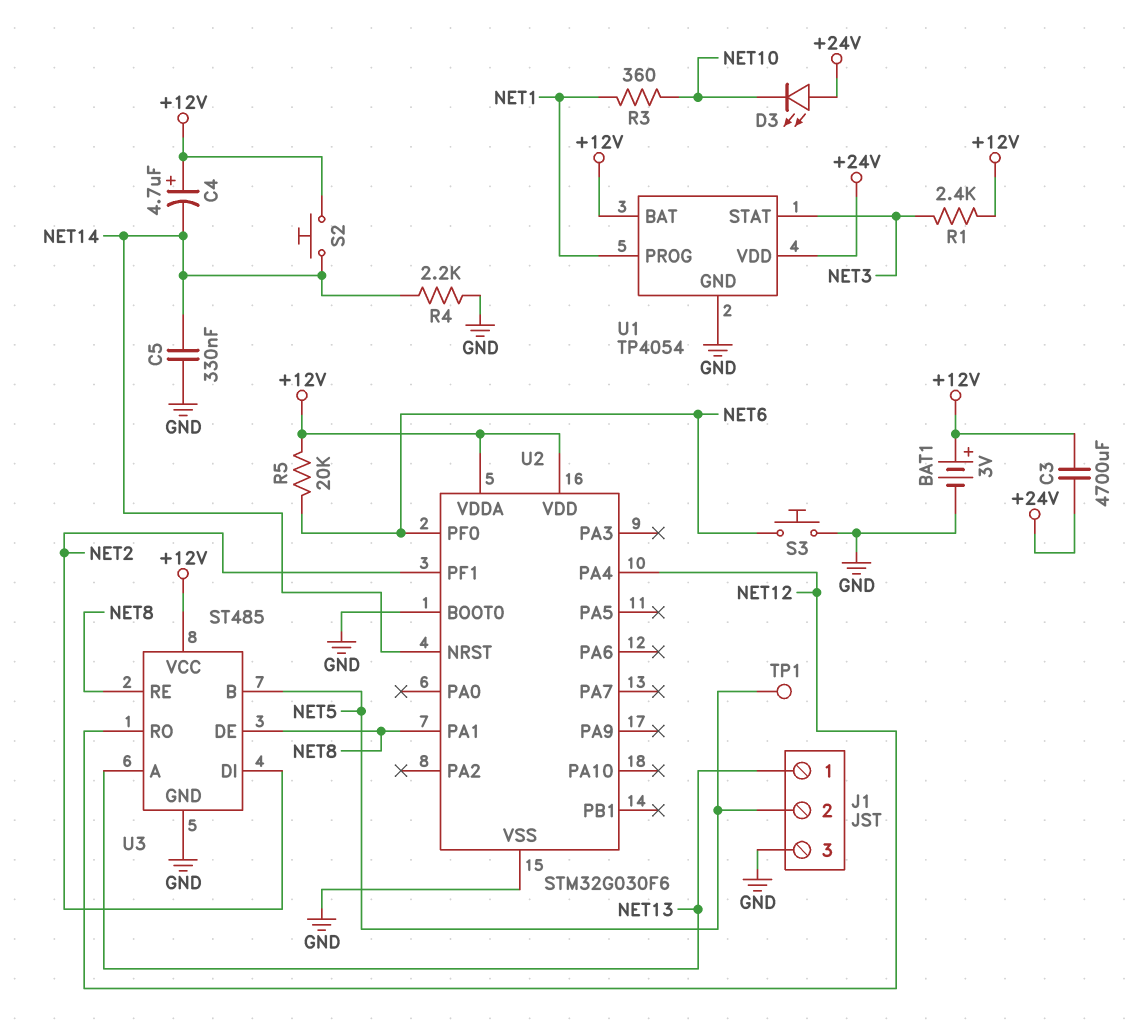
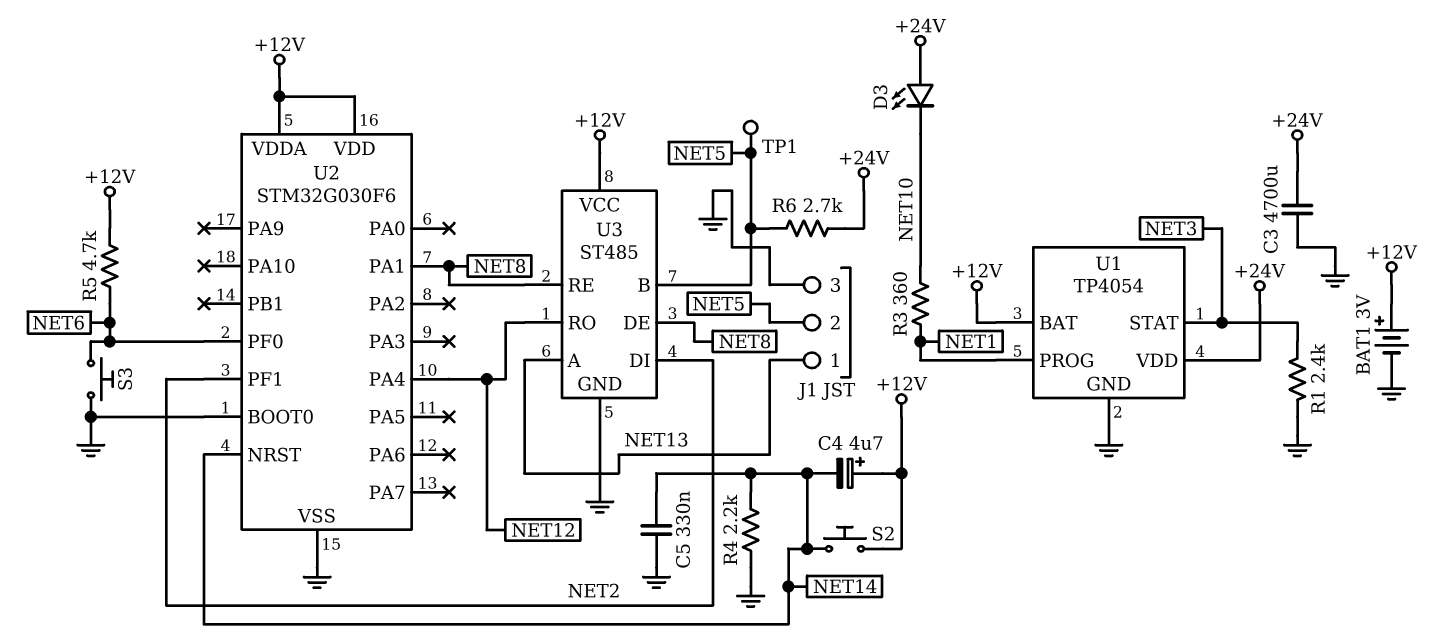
C3: 4700uF (+12V, +24V) -> 4700uF (+24V, GND)
R1: 2.4k (+12V, NET3) -> 2.4k (GND, NET3)
R5: 20k (+12V, NET6) -> 4.7k (+12V, NET6)
R6: none -> 2.7k (+24V, NET5)

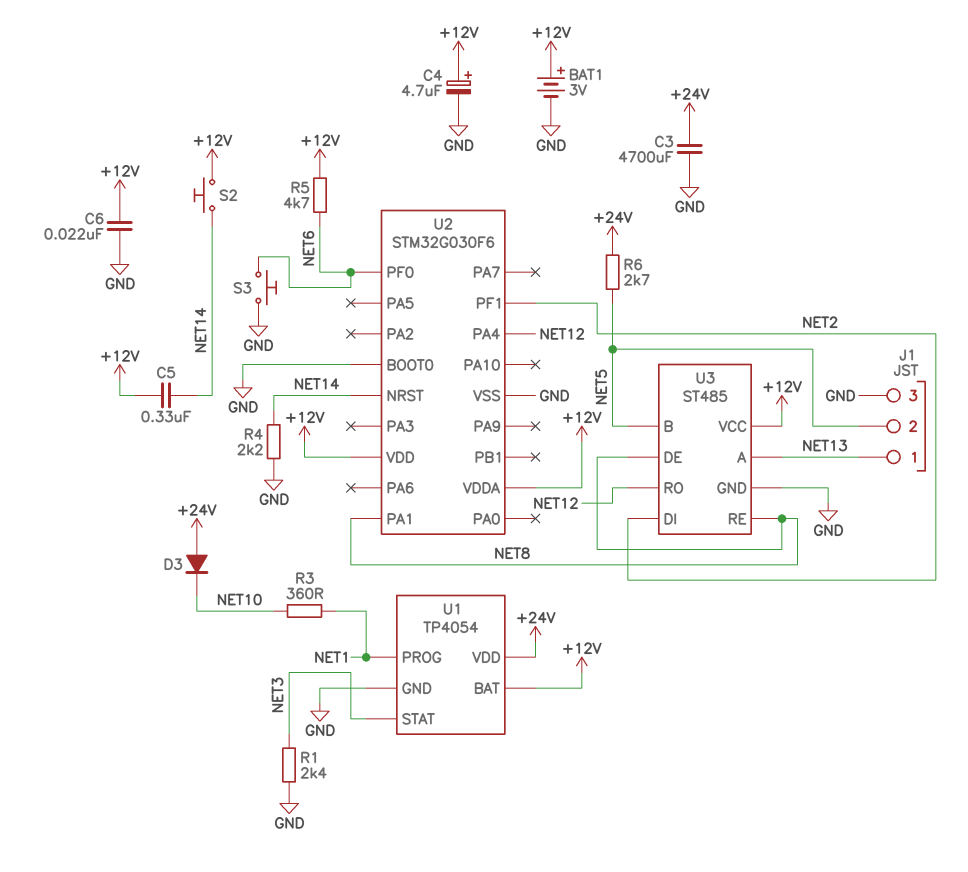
C4: 4.7uF (plus +12V, minus NET14) -> 4.7uF (plus +12V, minus GND)
C5: 330nF (GND, NET14) -> 330nF (+12V, NET14)
C6: none -> 22nF (+12V, GND)
D3: LED (A +24V, K NET10) -> diode (A +24V, K NET10)
TP1: test point (NET5) -> none

